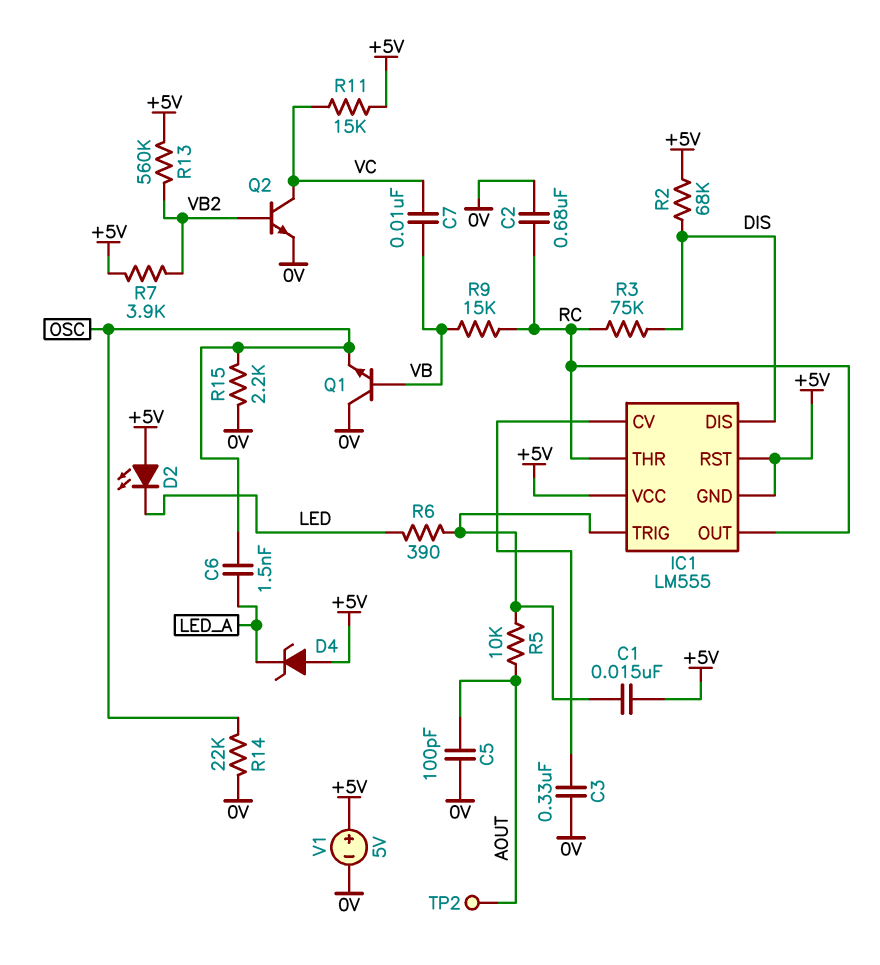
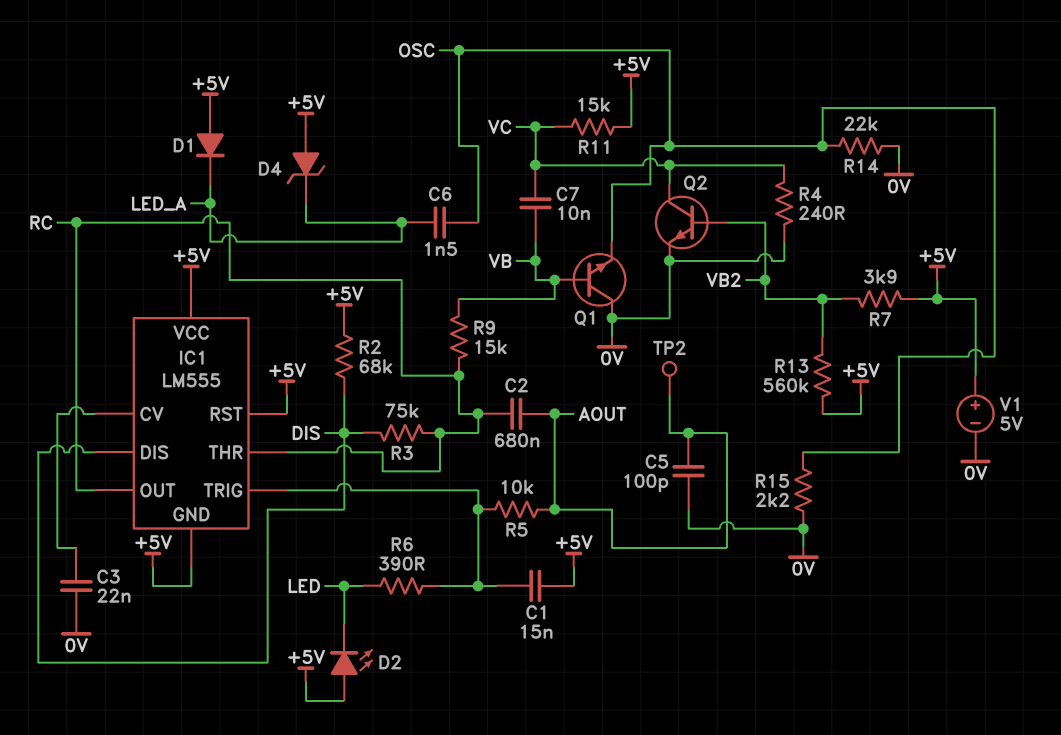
C2: 680nF (0V, RC) -> 680nF (AOUT, RC)
C3: 330nF (0V, IC1/CV) -> 22nF (0V, IC1/CV)
D1: none -> diode (A +5V, K LED_A)
R4: none -> 240 (0V, VC)

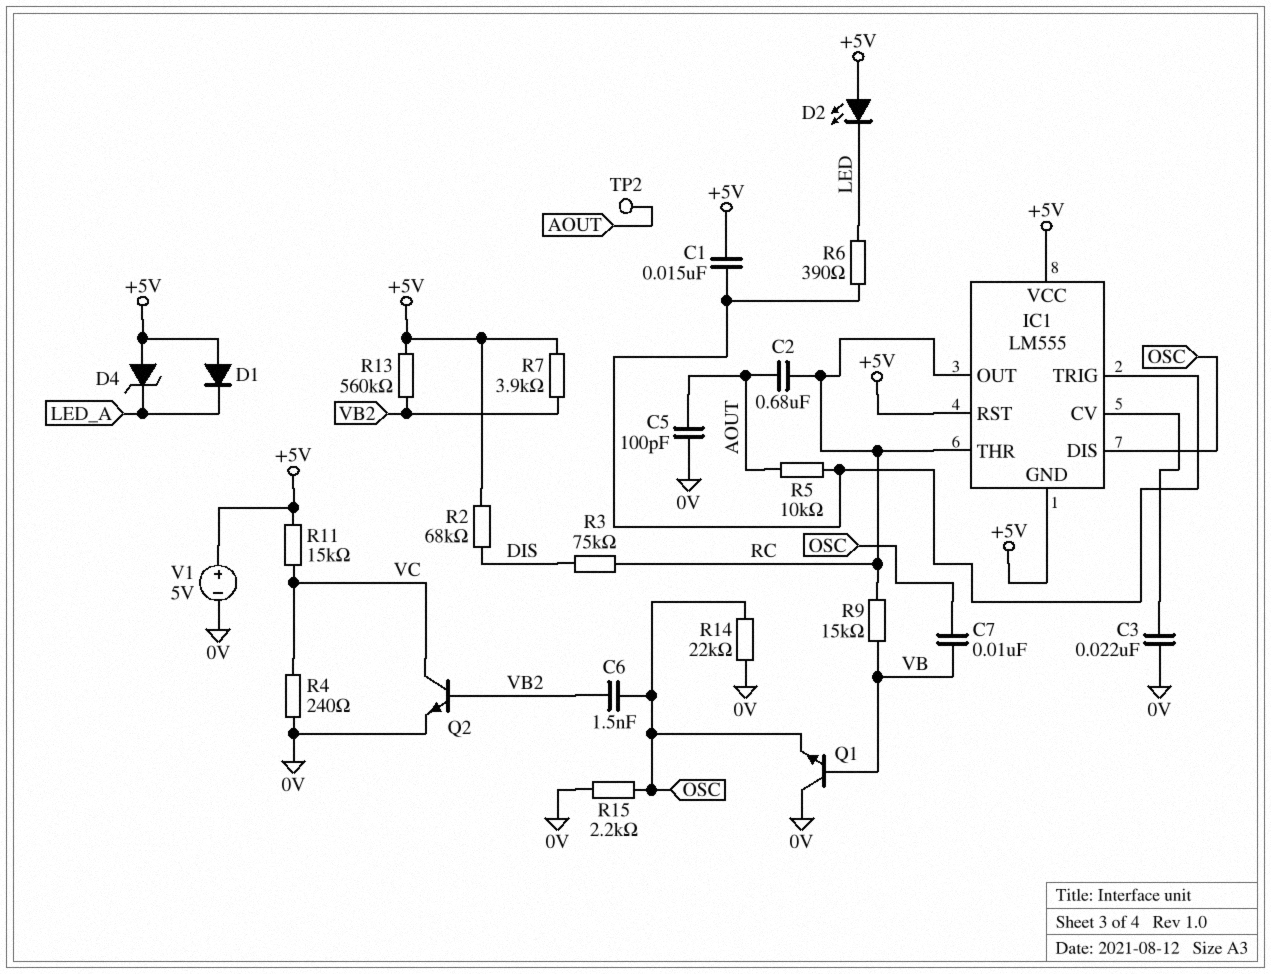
C6: 1.5nF (LED_A, OSC) -> 1.5nF (OSC, VB2)
C7: 10nF (VB, VC) -> 10nF (OSC, VB)
IC1 pin DIS: DIS -> OSC

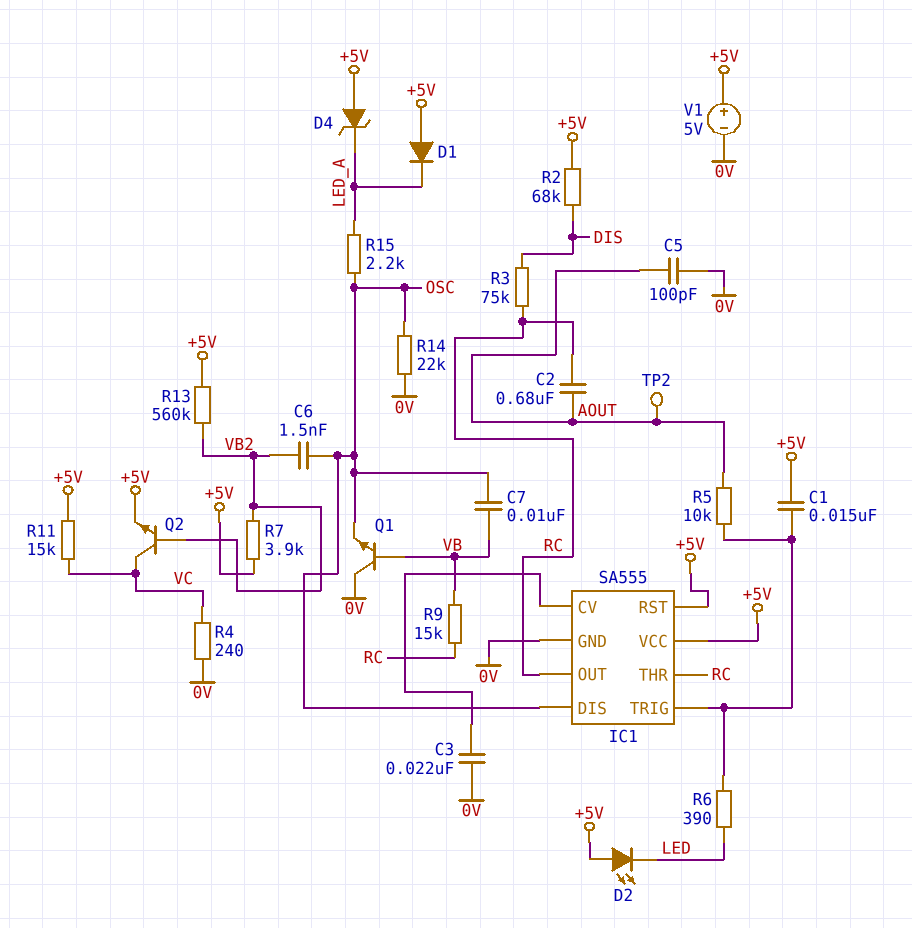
IC1: LM555 -> SA555
IC1 pin GND: +5V -> 0V
Q2: NPN (B VB2, C VC, E 0V) -> NPN (B VB2, C VC, E +5V)
R15: 2.2k (0V, OSC) -> 2.2k (LED_A, OSC)

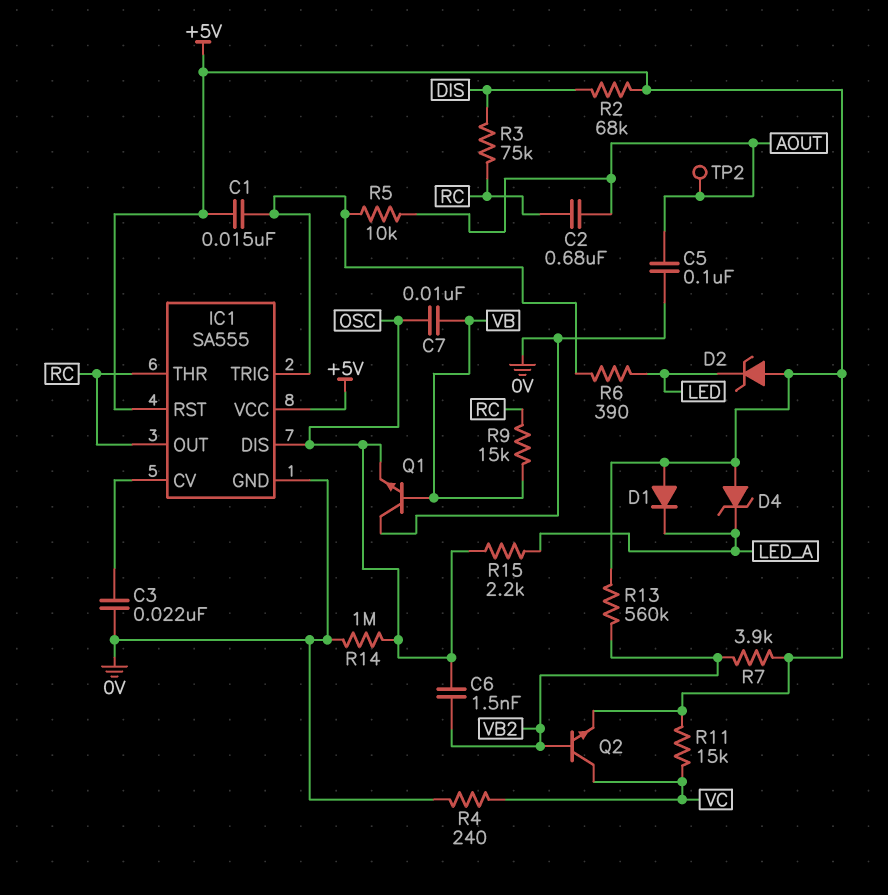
C5: 100pF (0V, AOUT) -> 100nF (0V, AOUT)
D2: LED (A +5V, K LED) -> zener (A +5V, K LED)
R14: 22k (0V, OSC) -> 1M (0V, OSC)
V1: 5V (plus +5V, minus 0V) -> none

